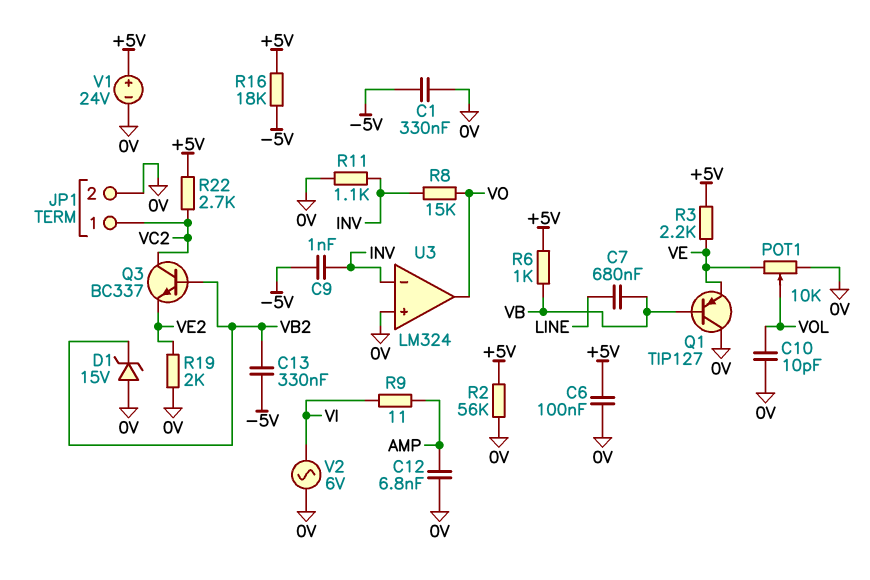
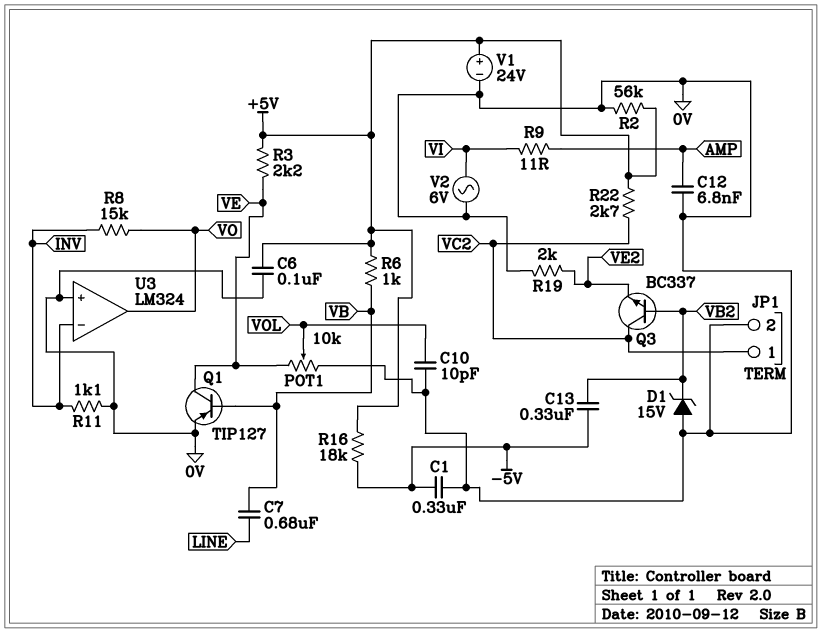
C9: 1nF (-5V, INV) -> none
Q1: PNP TIP127 (B VB, C 0V, E VE) -> PNP TIP127 (B VB, C VE, E 0V)

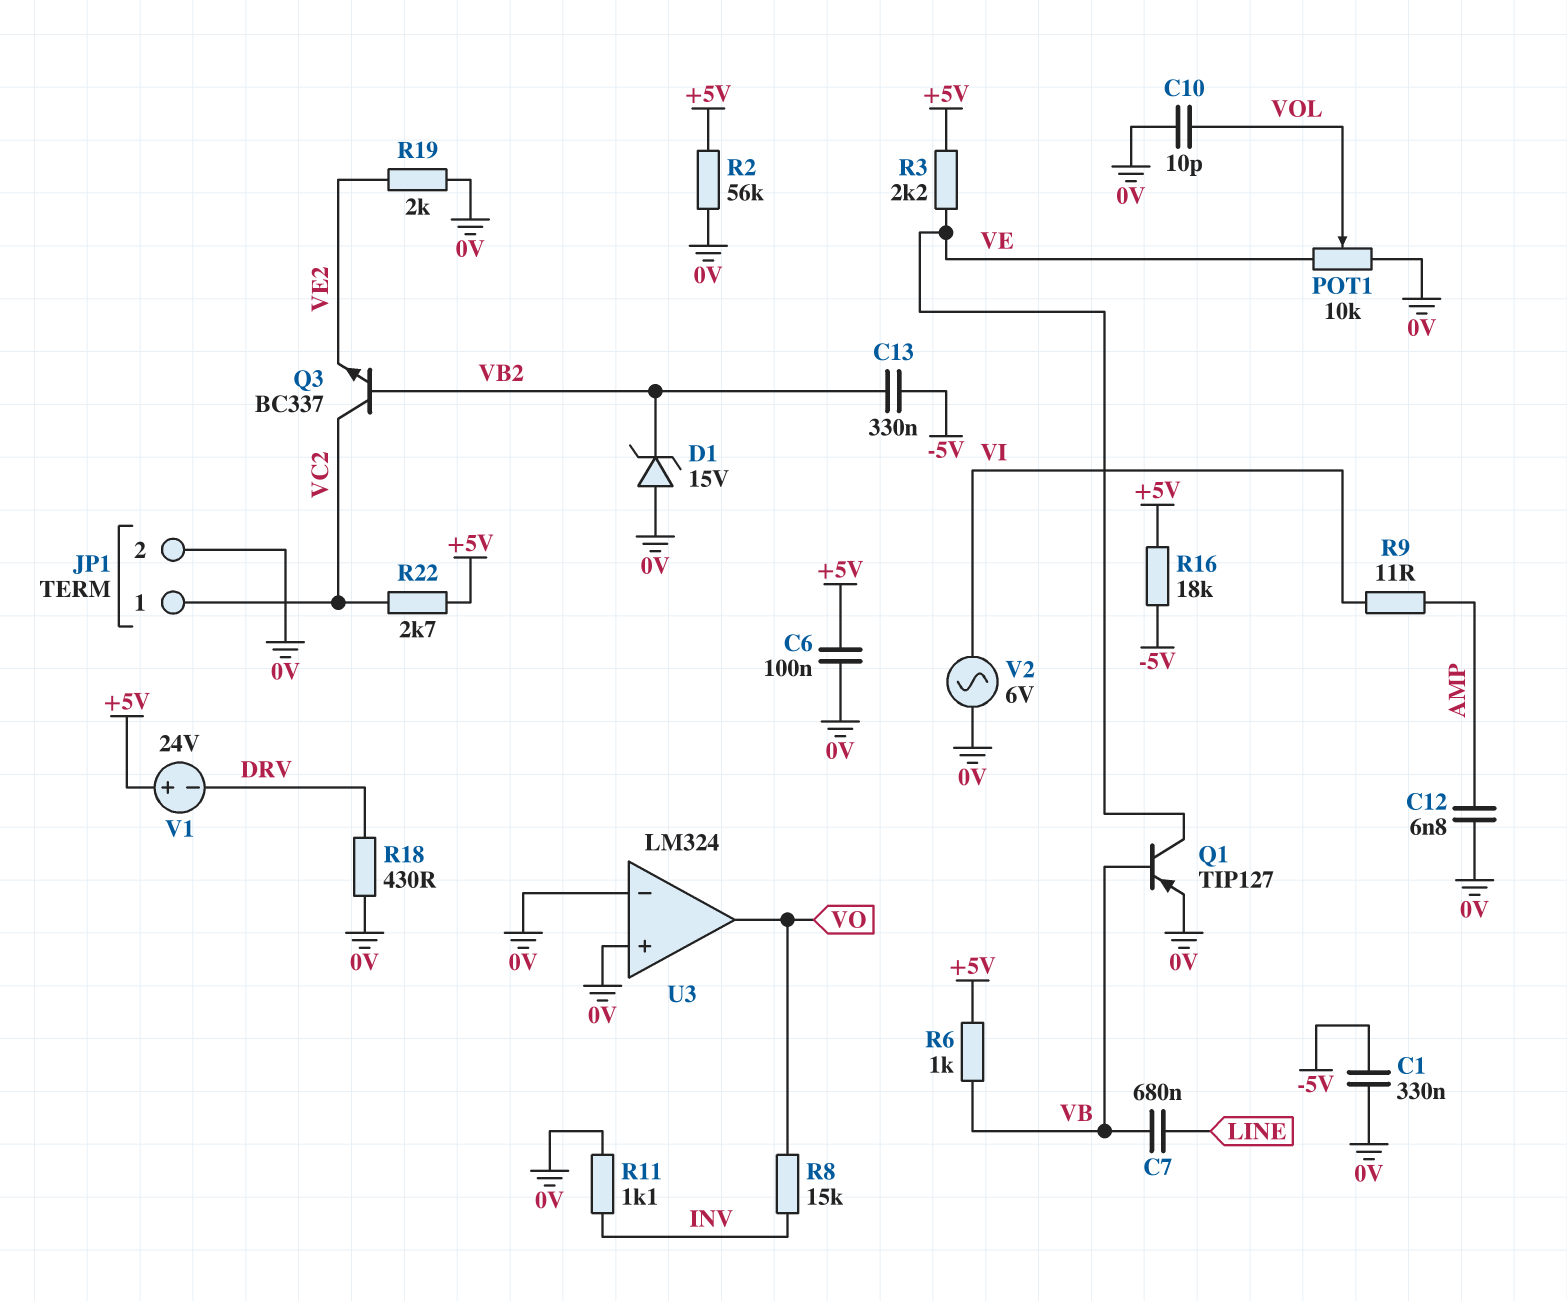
R18: none -> 430 (0V, DRV)
U3 pin in-: INV -> 0V
V1: 24V (plus +5V, minus 0V) -> 24V (plus +5V, minus DRV)

